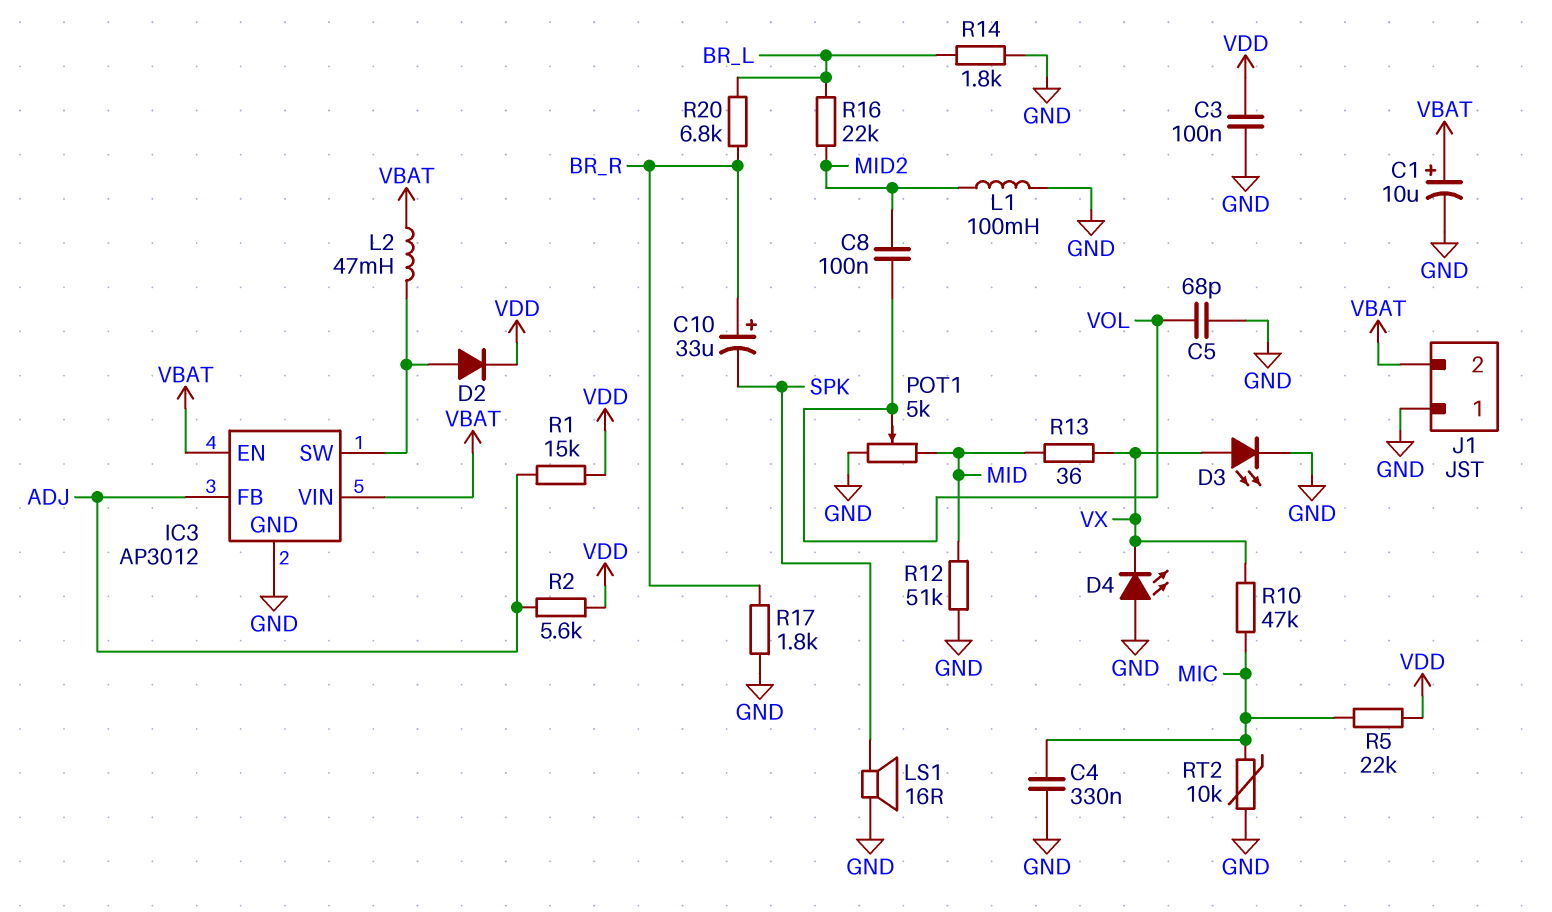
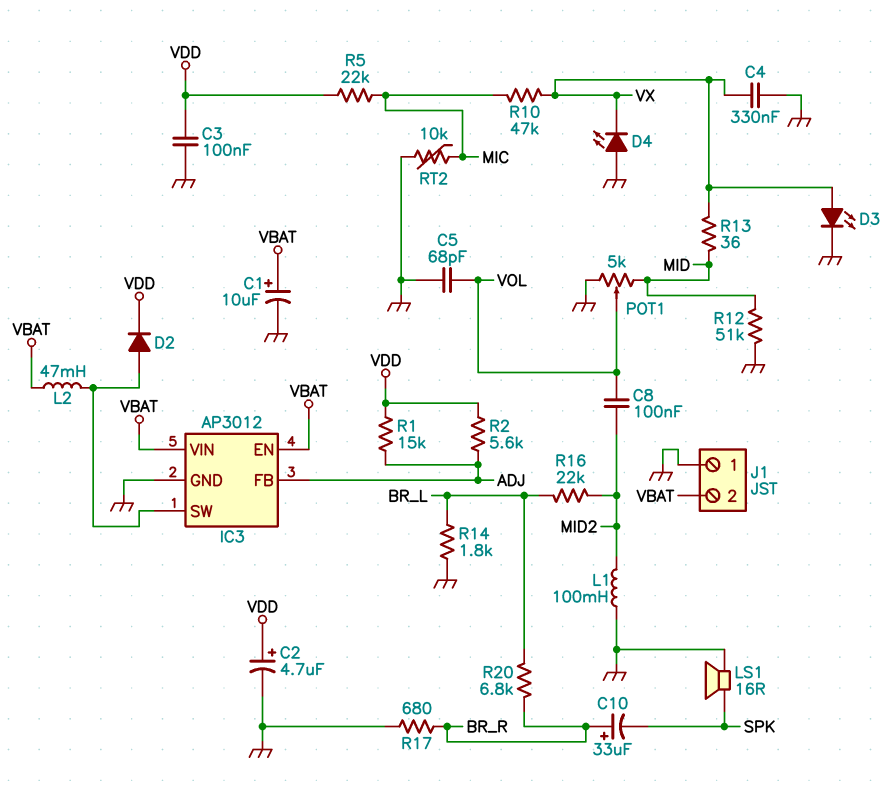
C2: none -> 4.7uF (plus VDD, minus GND)
C4: 330nF (GND, MIC) -> 330nF (GND, VX)
R17: 1.8k (BR_R, GND) -> 680 (BR_R, GND)

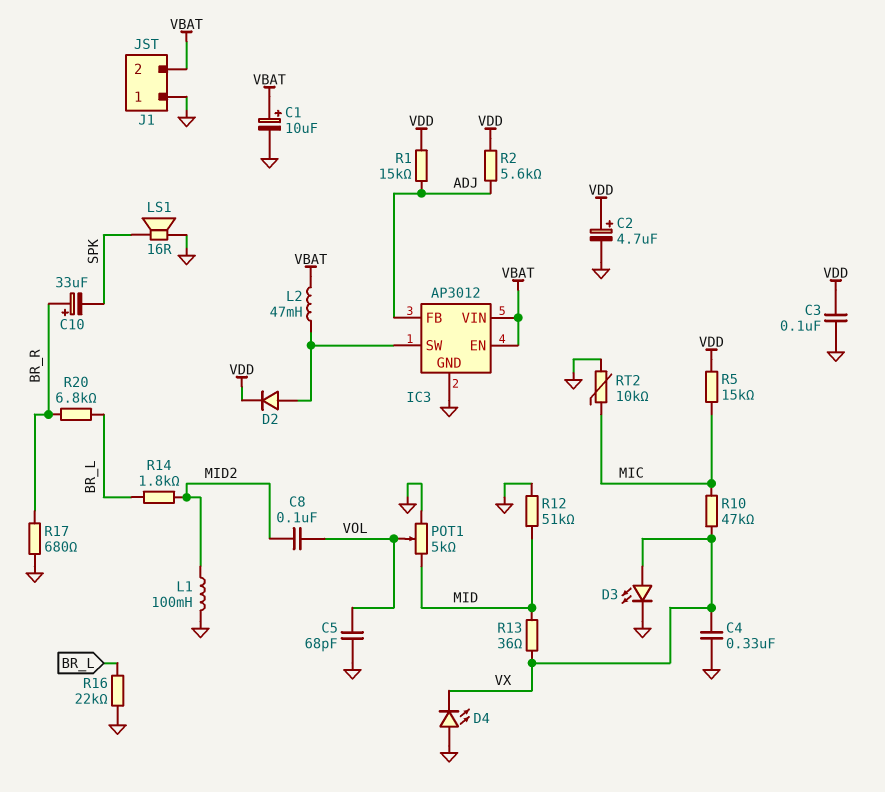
R5: 22k (MIC, VDD) -> 15k (MIC, VDD)
R14: 1.8k (BR_L, GND) -> 1.8k (BR_L, MID2)
R16: 22k (BR_L, MID2) -> 22k (BR_L, GND)

